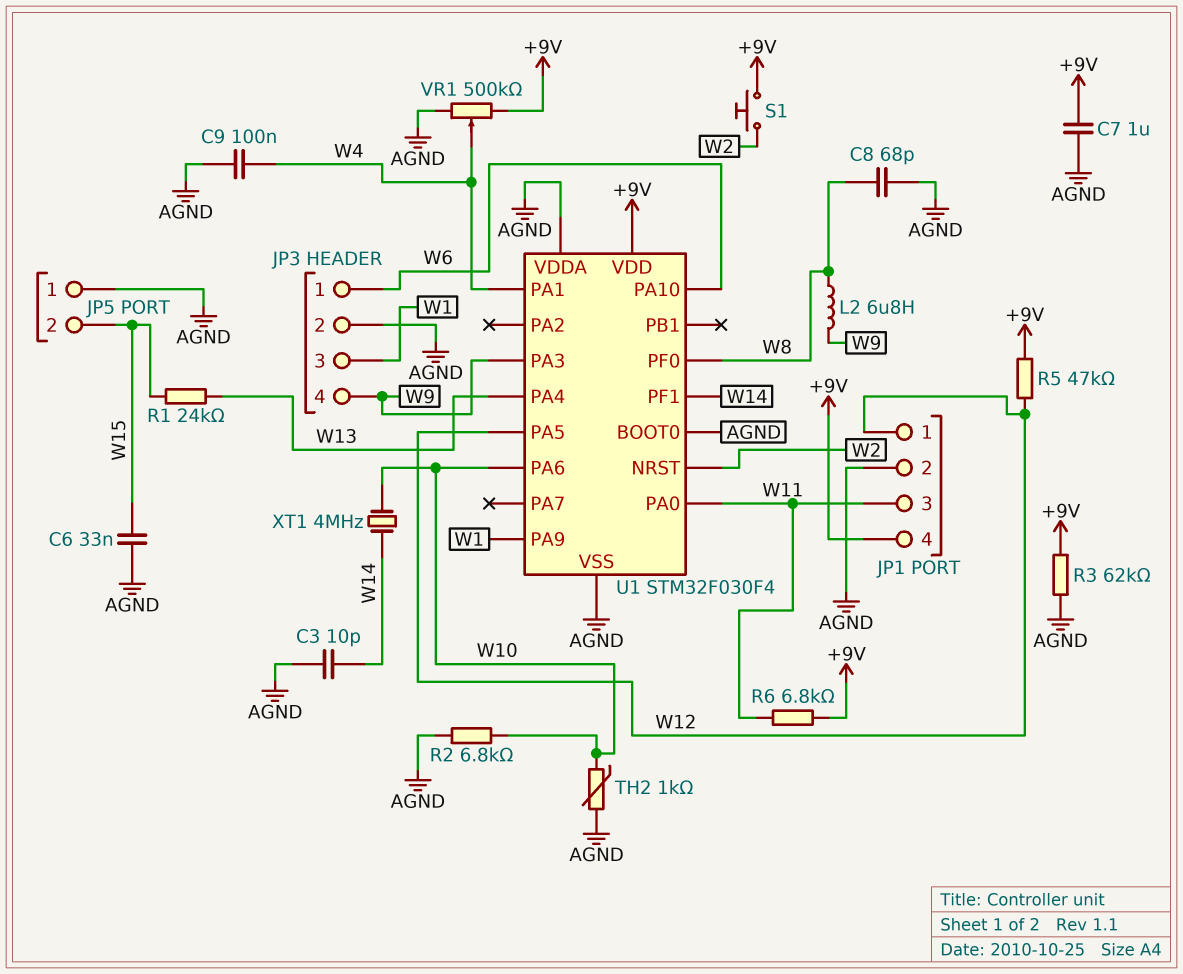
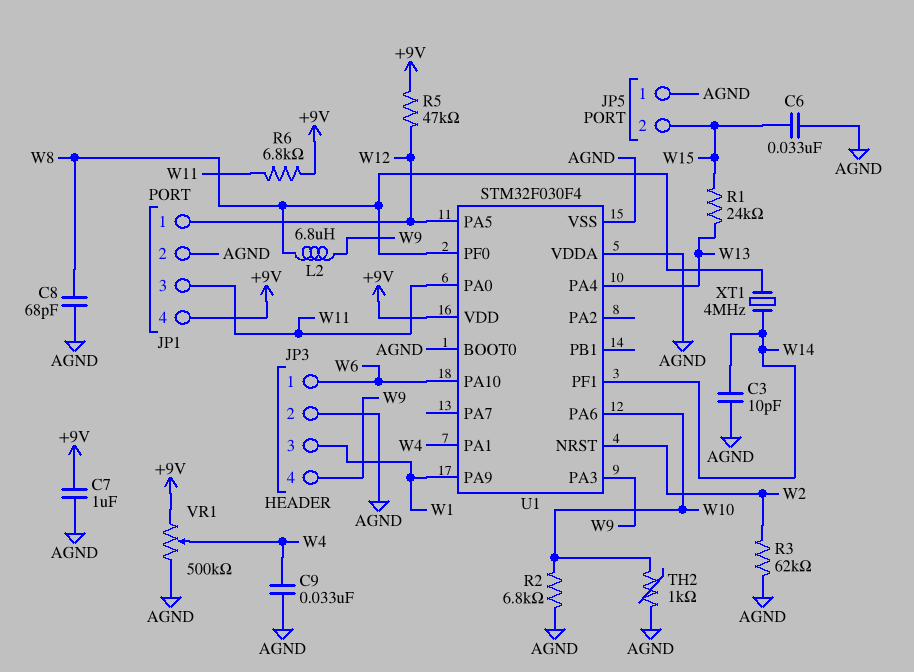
C9: 100nF (AGND, W4) -> 33nF (AGND, W4)
R3: 62k (+9V, AGND) -> 62k (AGND, W2)
S1: button (+9V, W2) -> none
XT1: 4MHz (W10, W14) -> 4MHz (W8, W14)

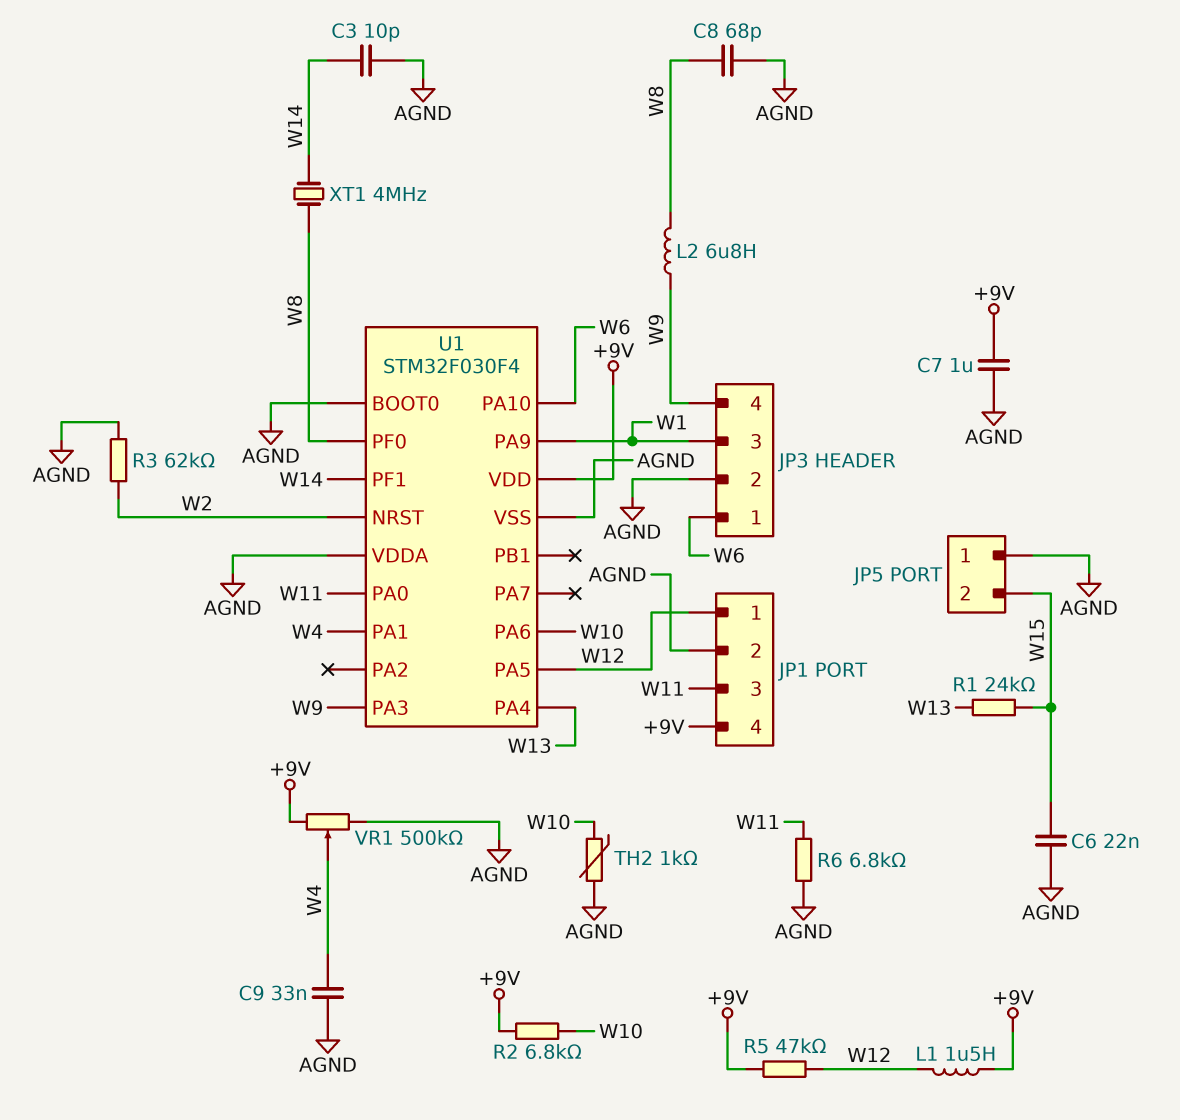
C6: 33nF (AGND, W15) -> 22nF (AGND, W15)
L1: none -> 1.5uH (+9V, W12)
R2: 6.8k (AGND, W10) -> 6.8k (+9V, W10)
R6: 6.8k (+9V, W11) -> 6.8k (AGND, W11)

